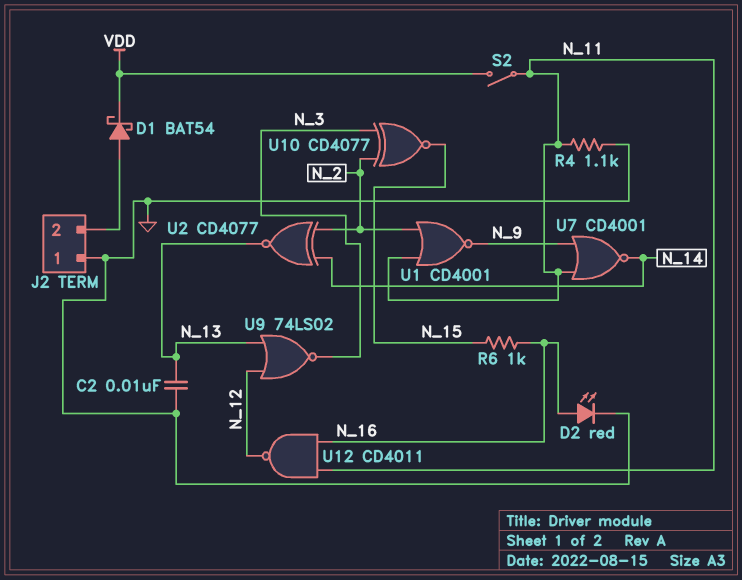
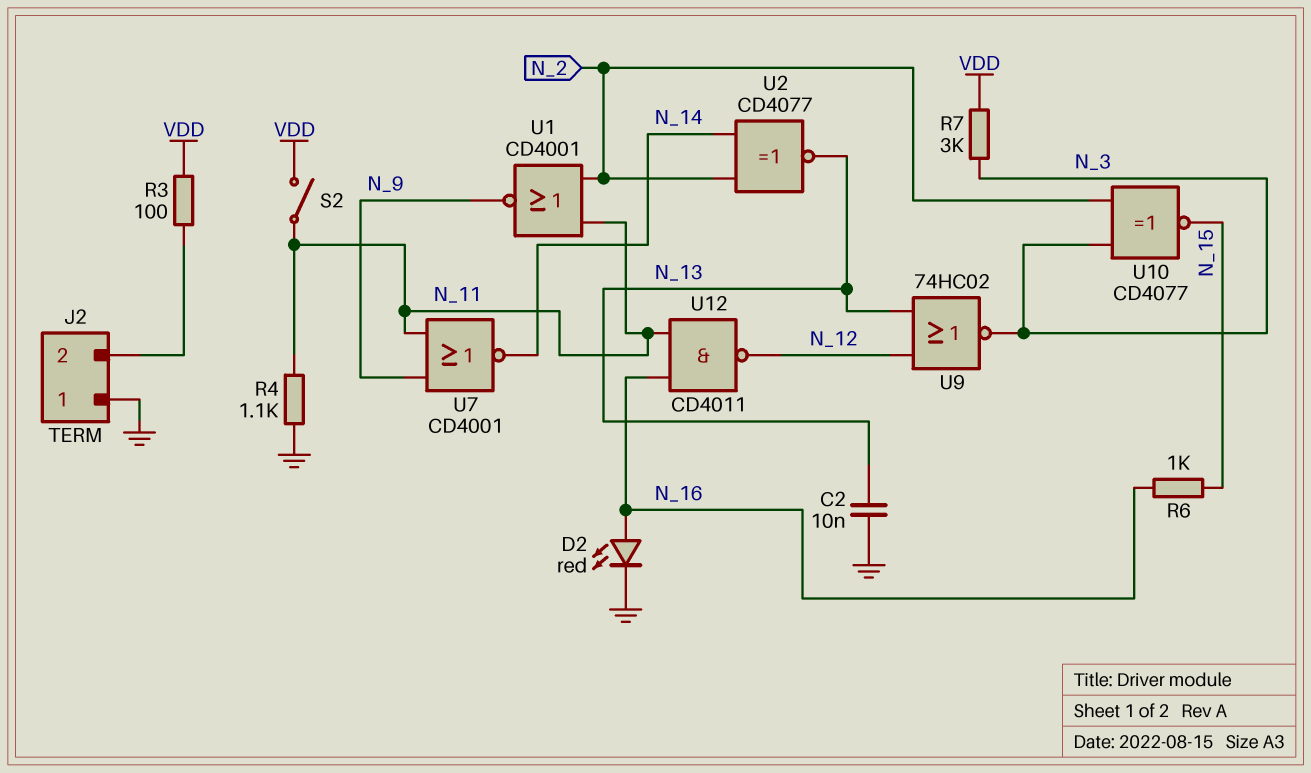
D1: schottky BAT54 (A J2/2, K VDD) -> none
R3: none -> 100 (J2/2, VDD)
R7: none -> 3k (N_3, VDD)
U9: NOR 74LS02 (in N_12, in N_13, out N_3) -> NOR 74HC02 (in N_12, in N_13, out N_3)

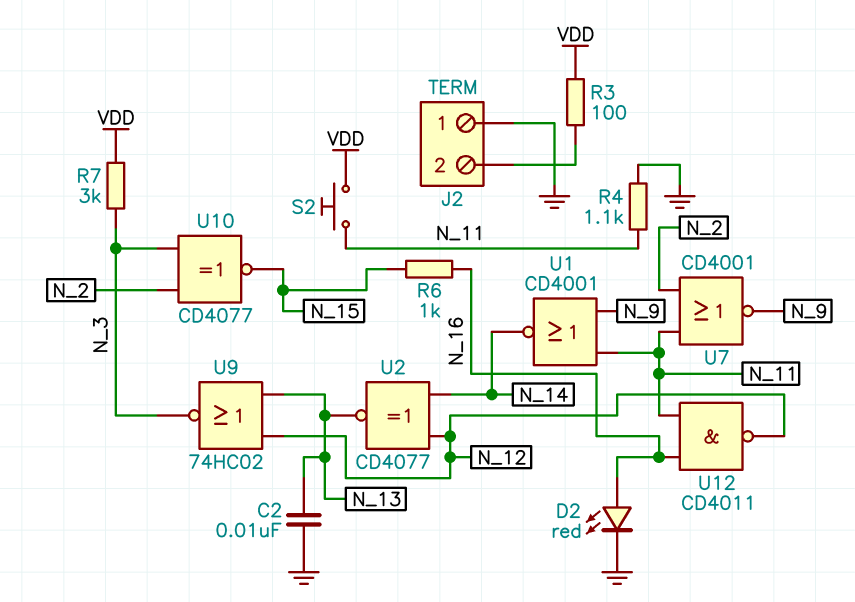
S2: switch (N_11, VDD) -> button (N_11, VDD)
U1: NOR CD4001 (in N_2, in N_11, out N_9) -> NOR CD4001 (in N_9, in N_11, out N_14)
U2: XNOR CD4077 (in N_2, in N_14, out N_13) -> XNOR CD4077 (in N_12, in N_14, out N_13)
U7: NOR CD4001 (in N_9, in N_11, out N_14) -> NOR CD4001 (in N_2, in N_11, out N_9)

